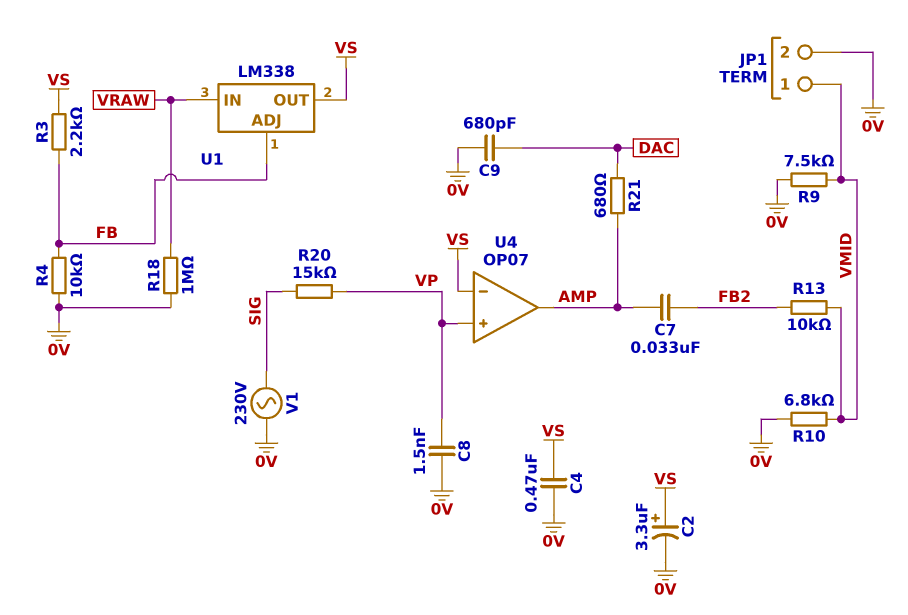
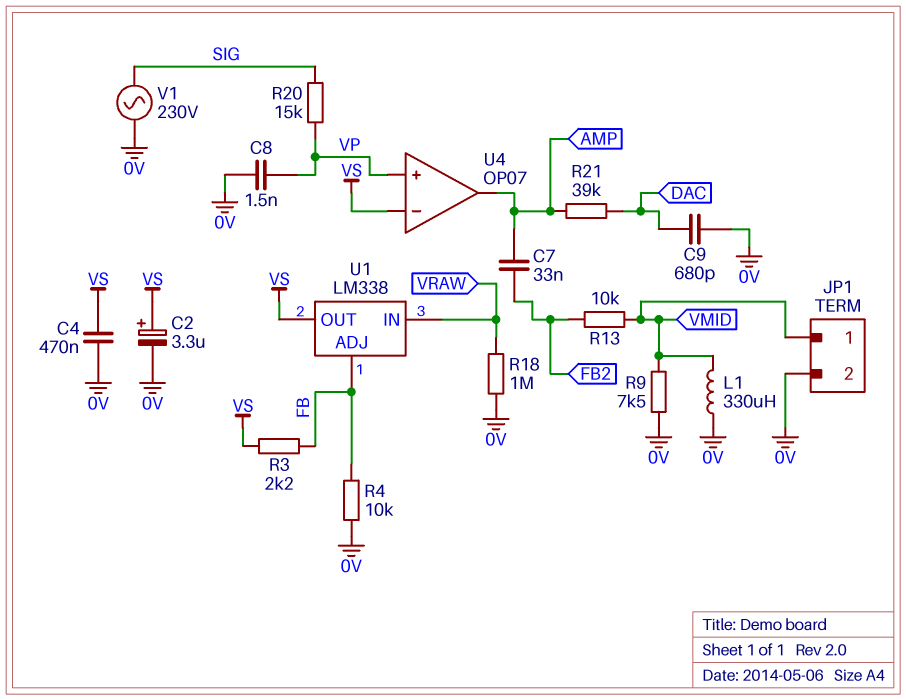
L1: none -> 330uH (0V, VMID)
R10: 6.8k (0V, VMID) -> none
R21: 680 (AMP, DAC) -> 39k (AMP, DAC)

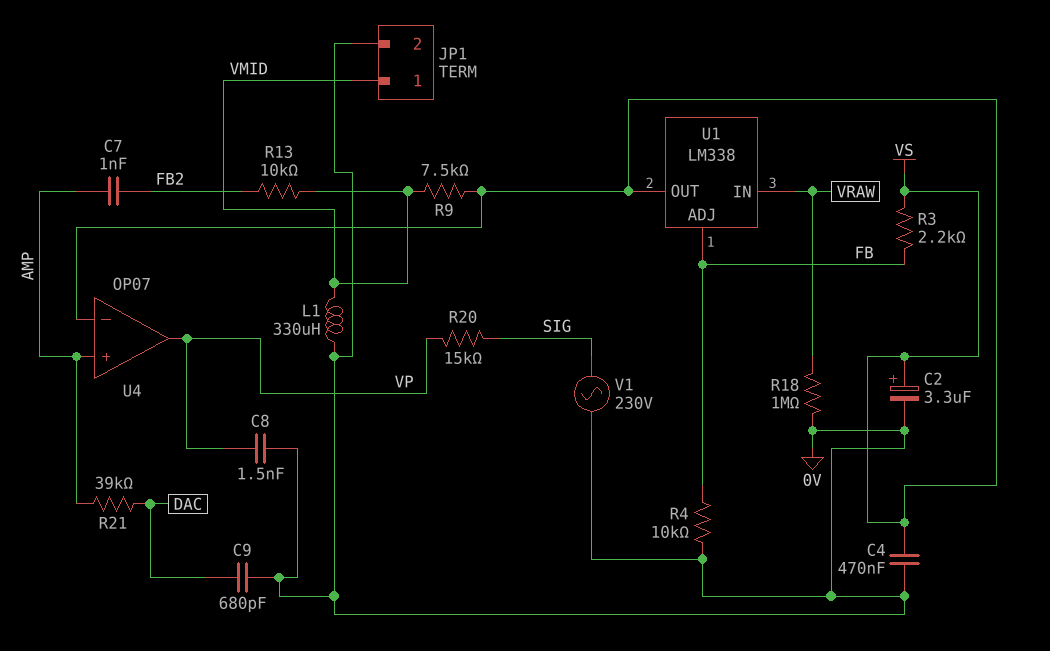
C7: 33nF (AMP, FB2) -> 1nF (AMP, FB2)
R9: 7.5k (0V, VMID) -> 7.5k (VMID, VS)
U4 pin in+: VP -> AMP
U4 pin out: AMP -> VP

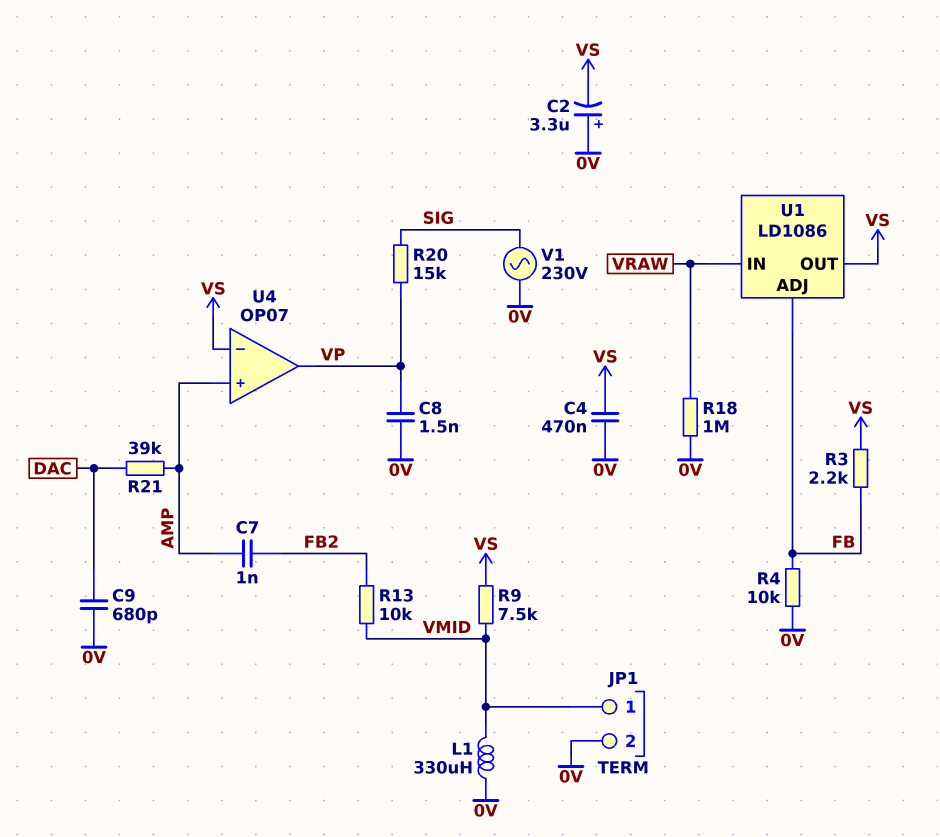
C2: 3.3uF (plus VS, minus 0V) -> 3.3uF (plus 0V, minus VS)
U1: LM338 -> LD1086

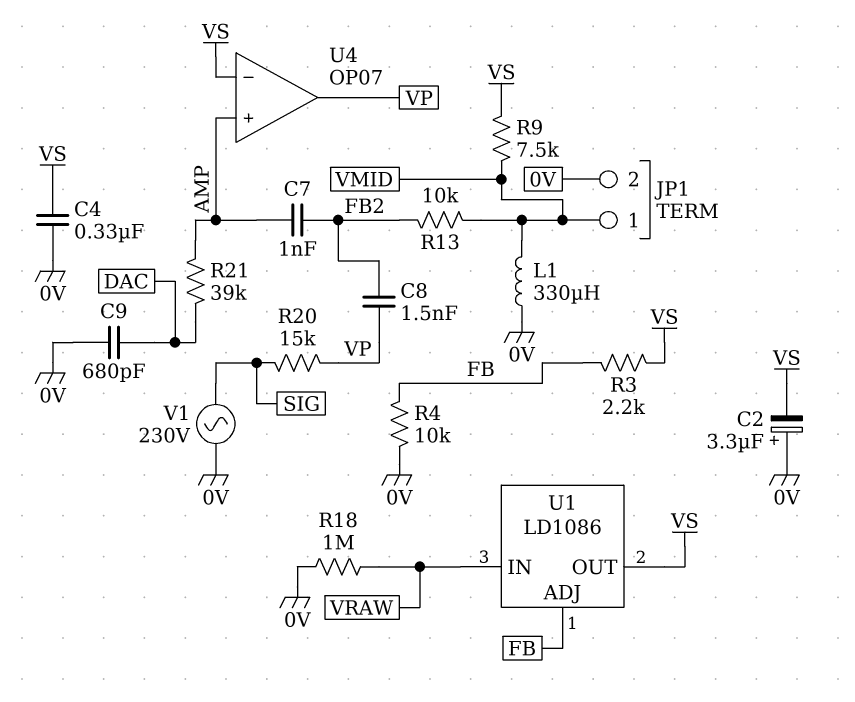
C4: 470nF (0V, VS) -> 330nF (0V, VS)
C8: 1.5nF (0V, VP) -> 1.5nF (FB2, VP)

